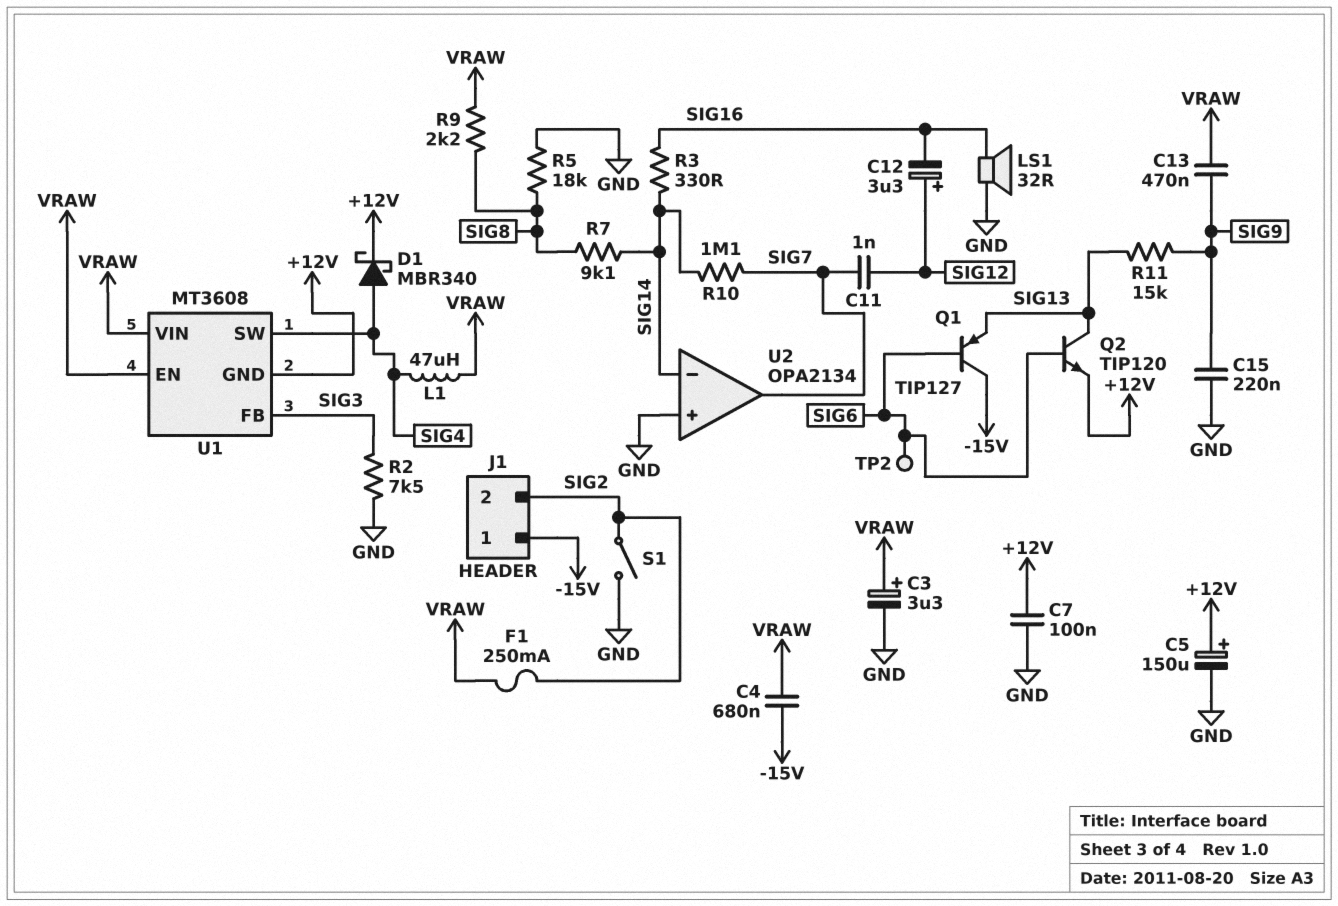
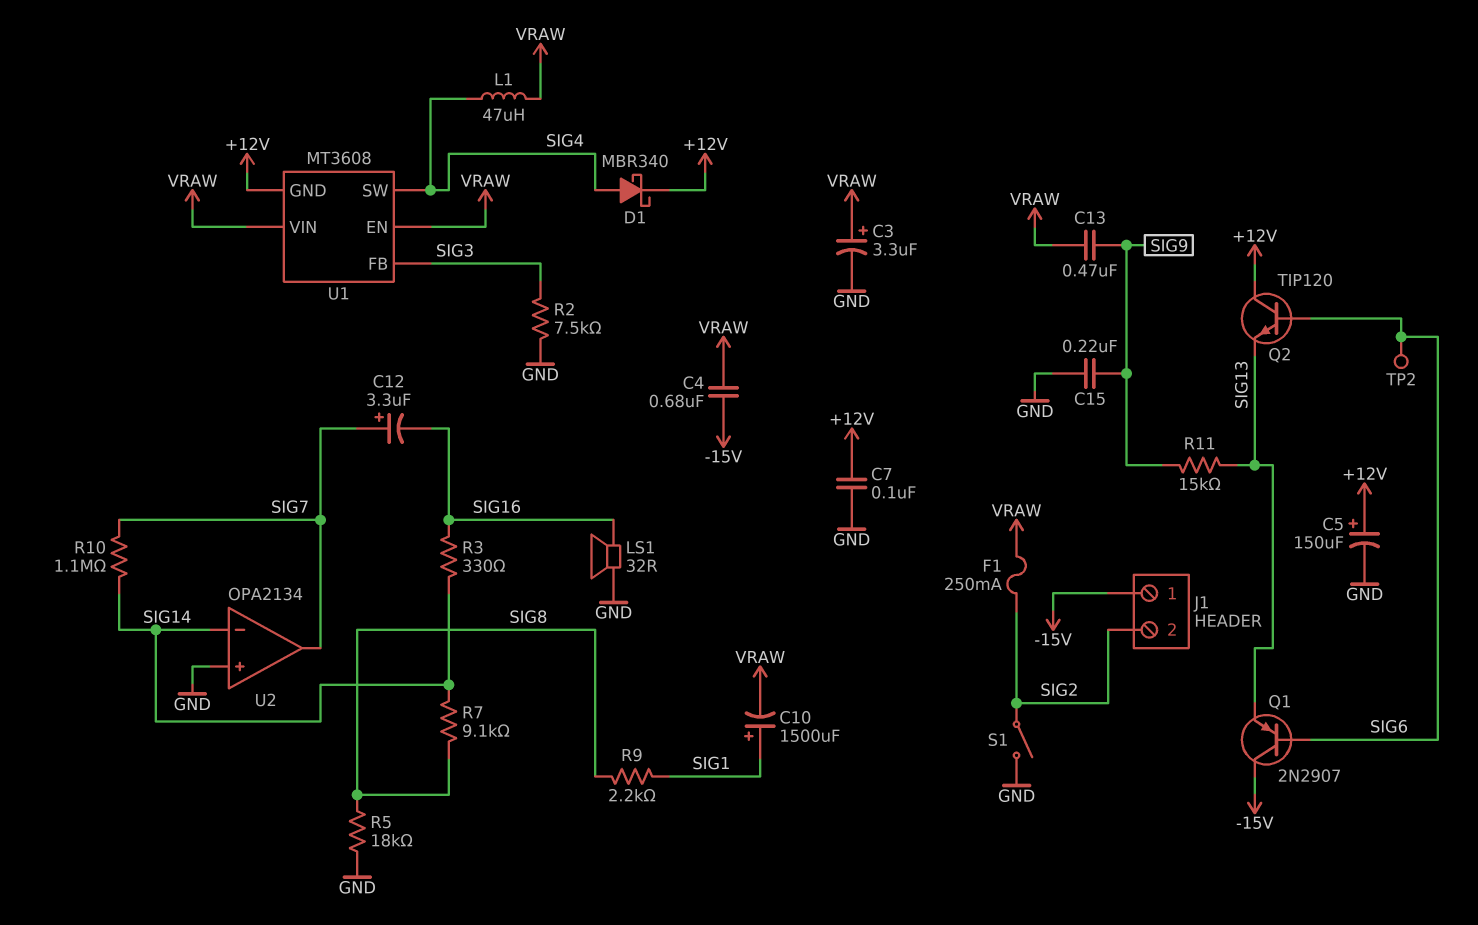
C10: none -> 1500uF (plus SIG1, minus VRAW)
C11: 1nF (SIG7, SIG12) -> none
C12: 3.3uF (plus SIG12, minus SIG16) -> 3.3uF (plus SIG7, minus SIG16)
Q1: PNP TIP127 (B SIG6, C -15V, E SIG13) -> PNP 2N2907 (B SIG6, C -15V, E SIG13)
Q2: NPN TIP120 (B SIG6, C SIG13, E +12V) -> NPN TIP120 (B SIG6, C +12V, E SIG13)
R9: 2.2k (SIG8, VRAW) -> 2.2k (SIG1, SIG8)

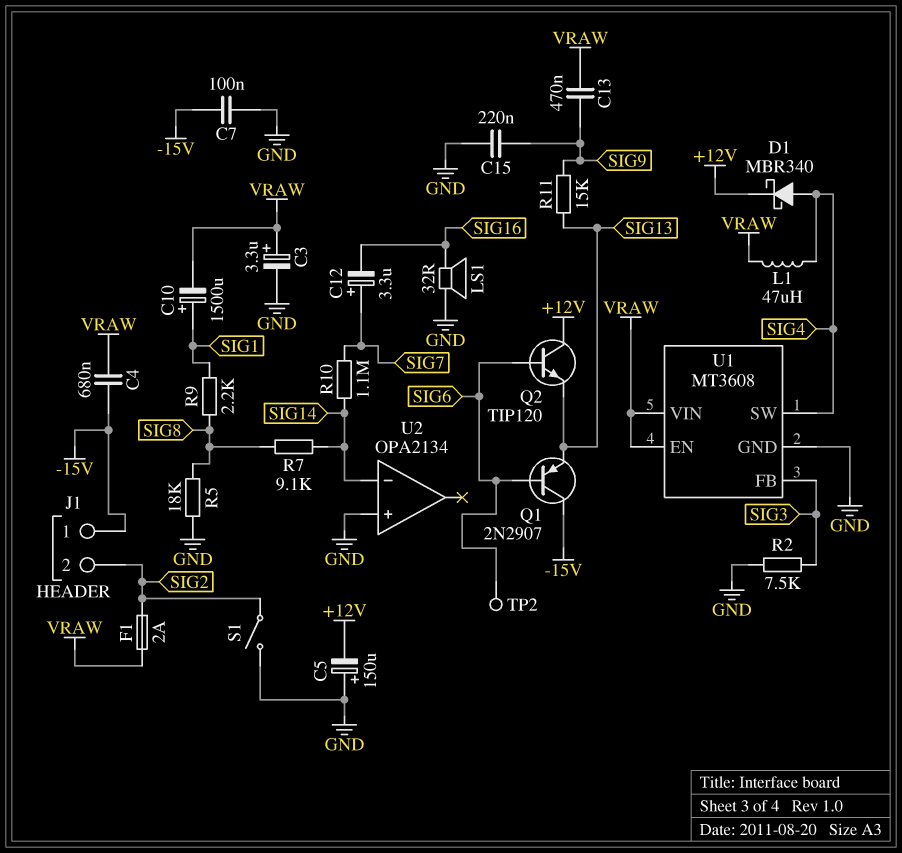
C5: 150uF (plus +12V, minus GND) -> 150uF (plus GND, minus +12V)
C7: 100nF (+12V, GND) -> 100nF (-15V, GND)
F1: 250mA (SIG2, VRAW) -> 2A (SIG2, VRAW)
R3: 330 (SIG14, SIG16) -> none
U1 pin GND: +12V -> GND
U2 pin out: SIG7 -> none

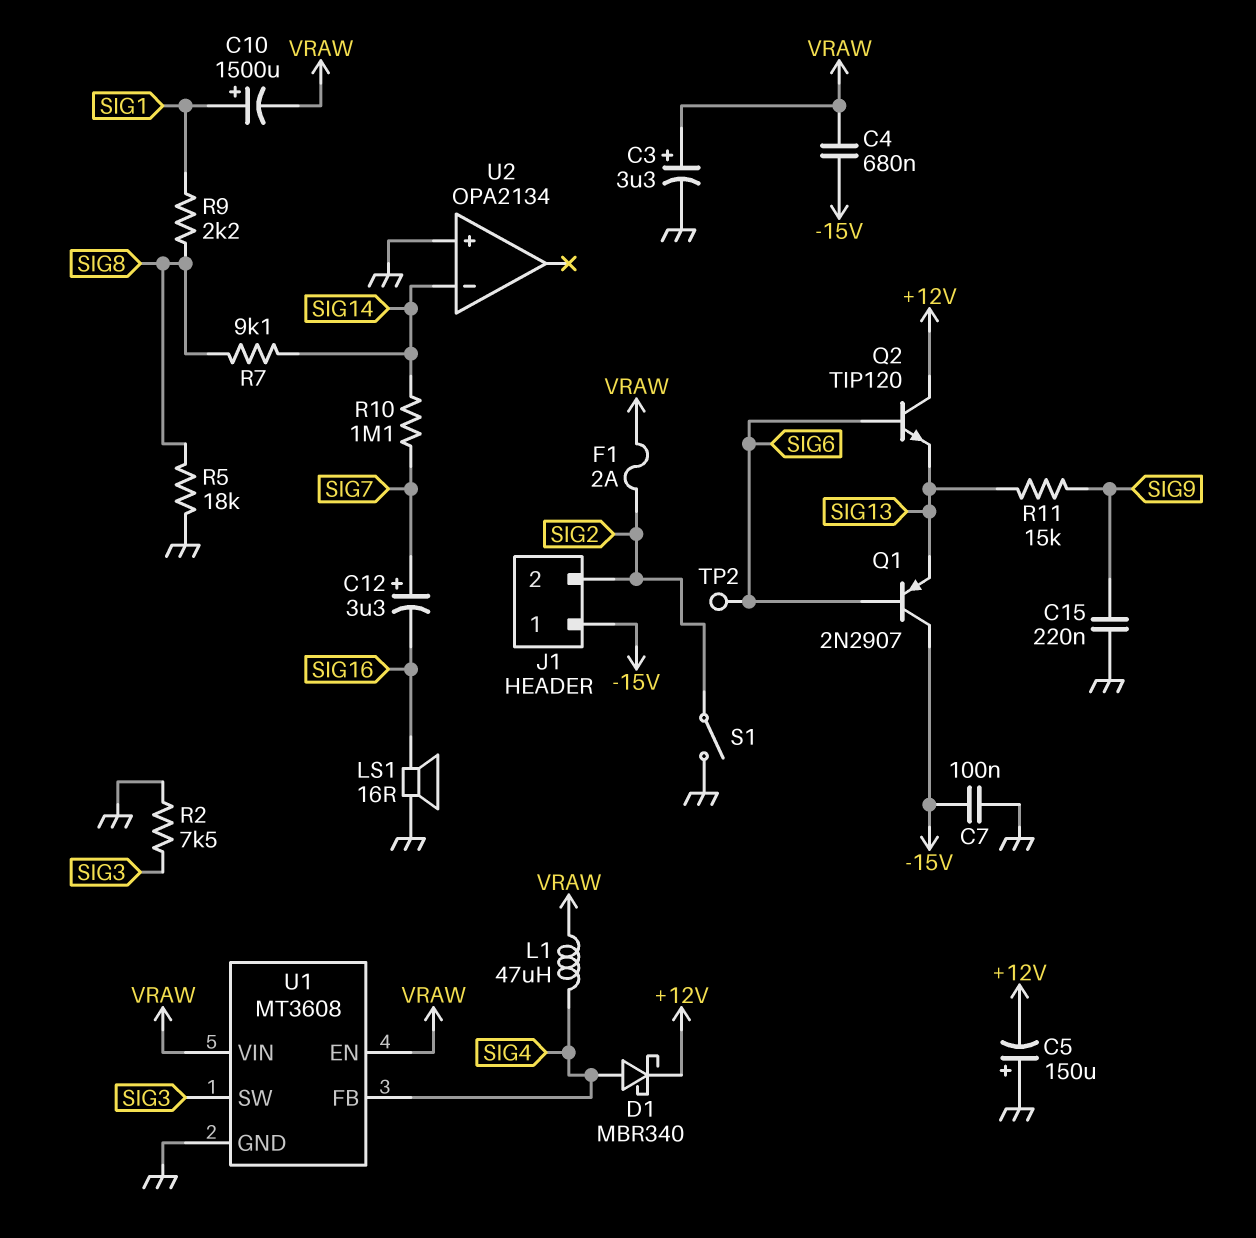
C13: 470nF (SIG9, VRAW) -> none
LS1: speaker 32R (GND, SIG16) -> speaker 16R (GND, SIG16)
U1 pin FB: SIG3 -> SIG4
U1 pin SW: SIG4 -> SIG3

